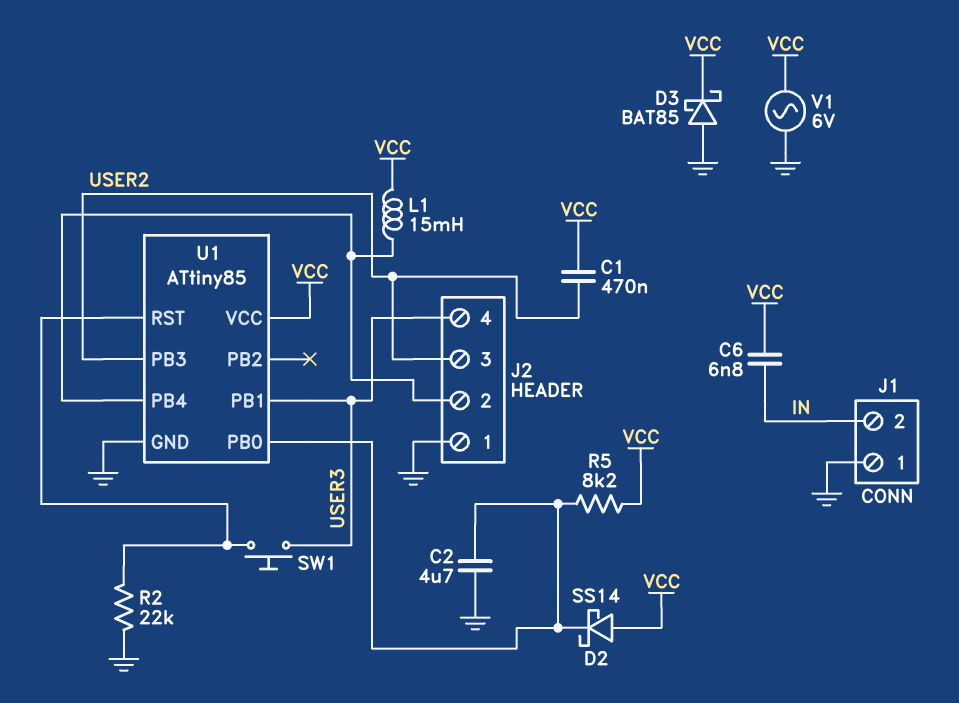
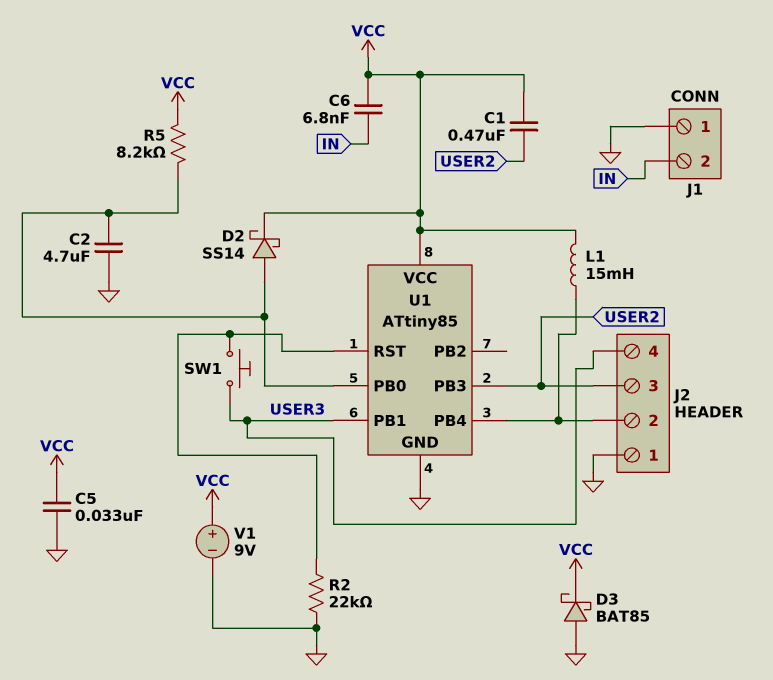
C5: none -> 33nF (GND, VCC)
D2: schottky SS14 (A VCC, K U1/PB0) -> schottky SS14 (A U1/PB0, K VCC)
V1: AC 6V (GND, VCC) -> 9V (plus VCC, minus GND)

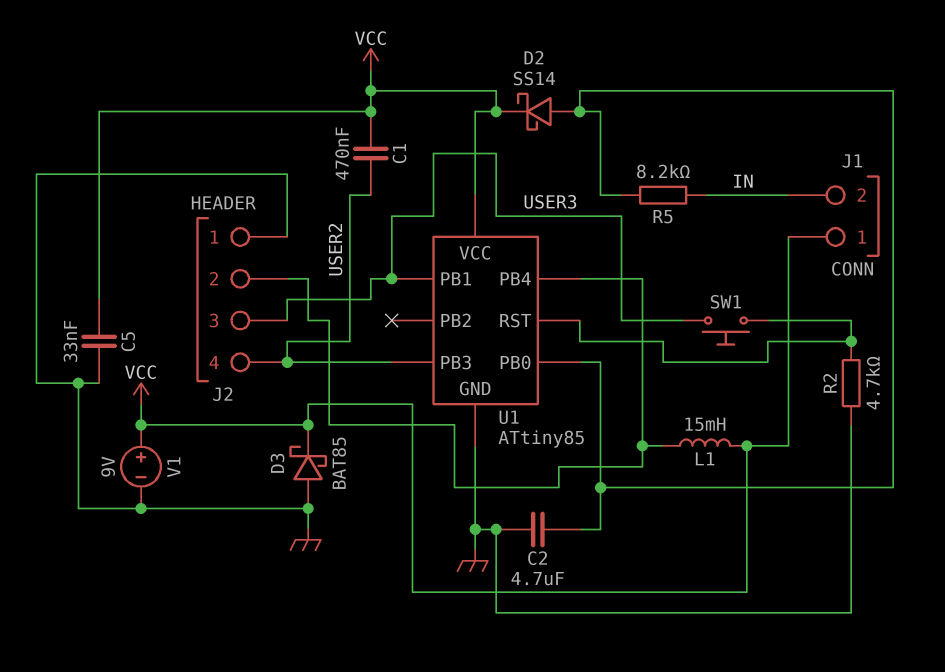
C6: 6.8nF (IN, VCC) -> none
J1 pin 1: GND -> VCC
J2 pin 3: USER2 -> USER3
J2 pin 4: USER3 -> USER2
R2: 22k (GND, U1/RST) -> 4.7k (GND, U1/RST)
R5: 8.2k (U1/PB0, VCC) -> 8.2k (IN, U1/PB0)

